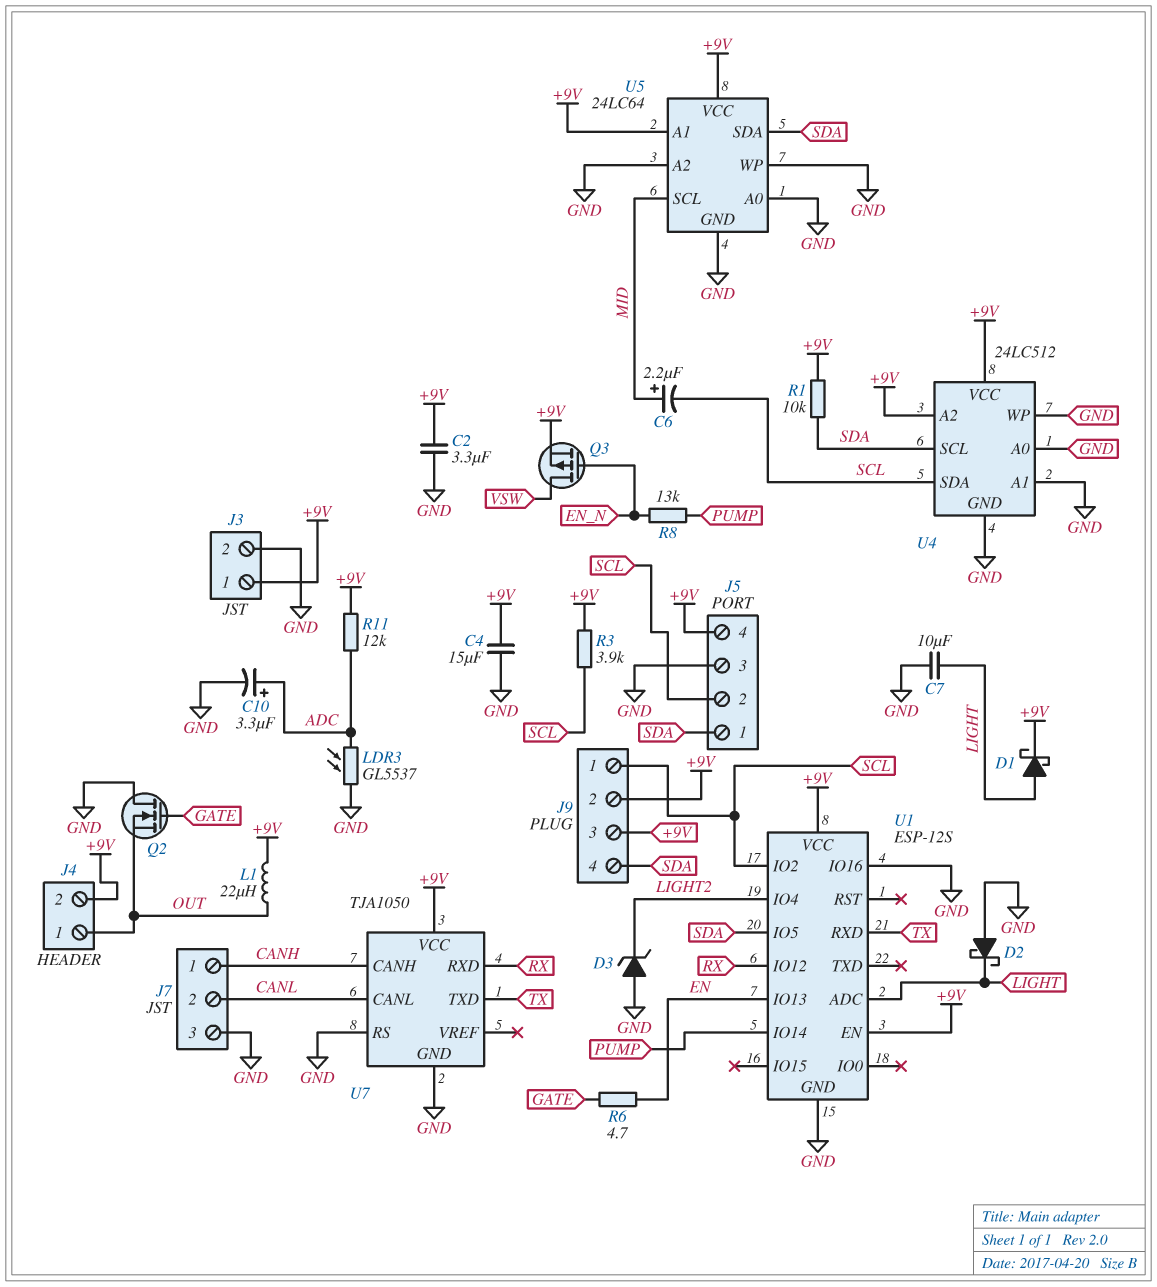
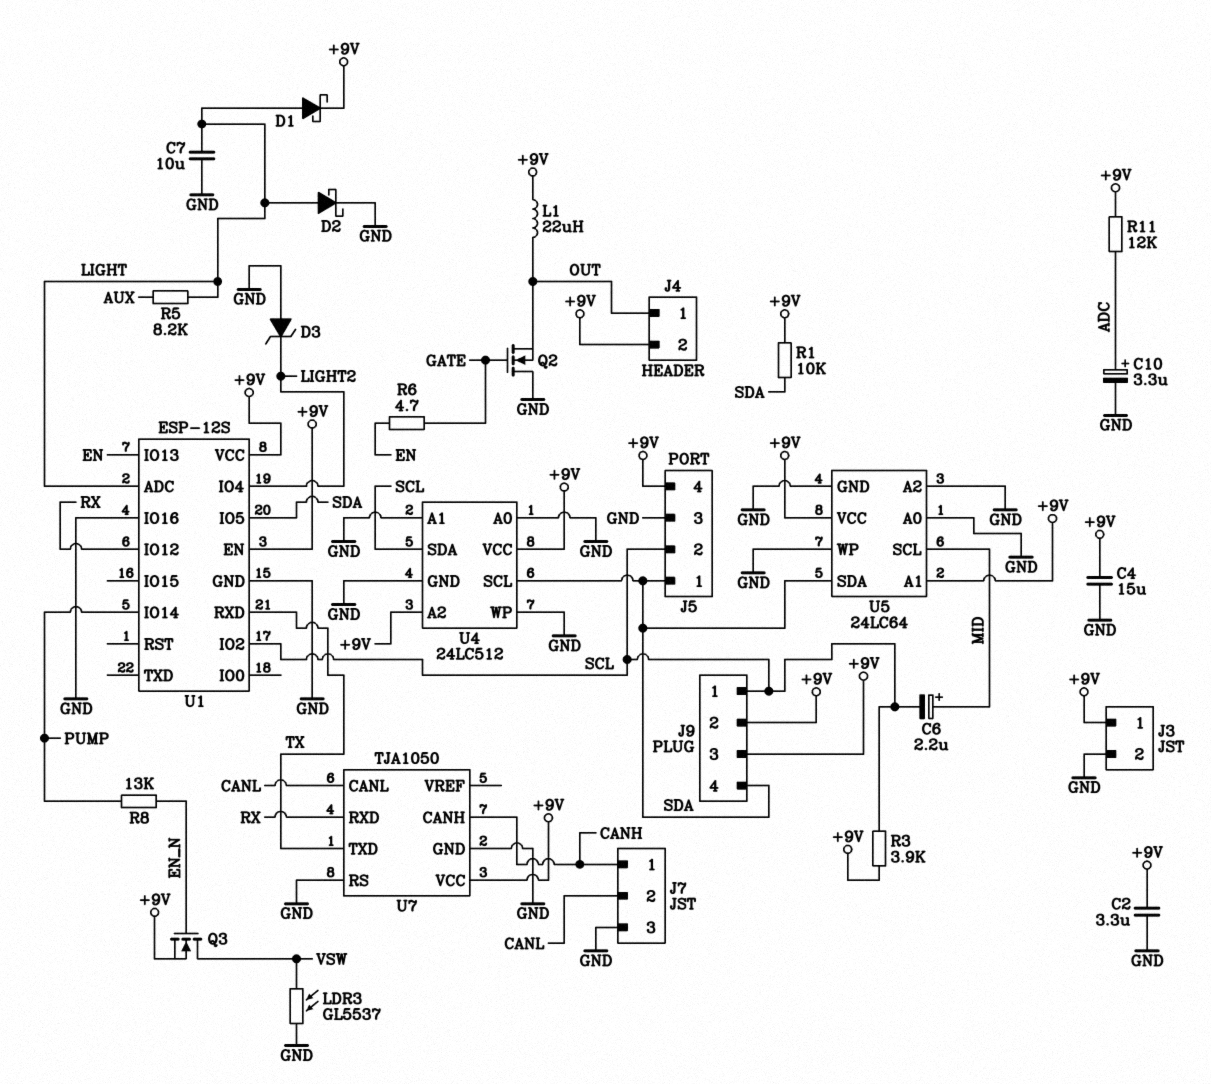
D2: schottky (A GND, K LIGHT) -> schottky (A LIGHT, K GND)
LDR3: GL5537 (ADC, GND) -> GL5537 (GND, VSW)
Q3: PMOS (G EN_N, D VSW, S +9V) -> NMOS (G EN_N, D VSW, S +9V)
R5: none -> 8.2k (AUX, LIGHT)

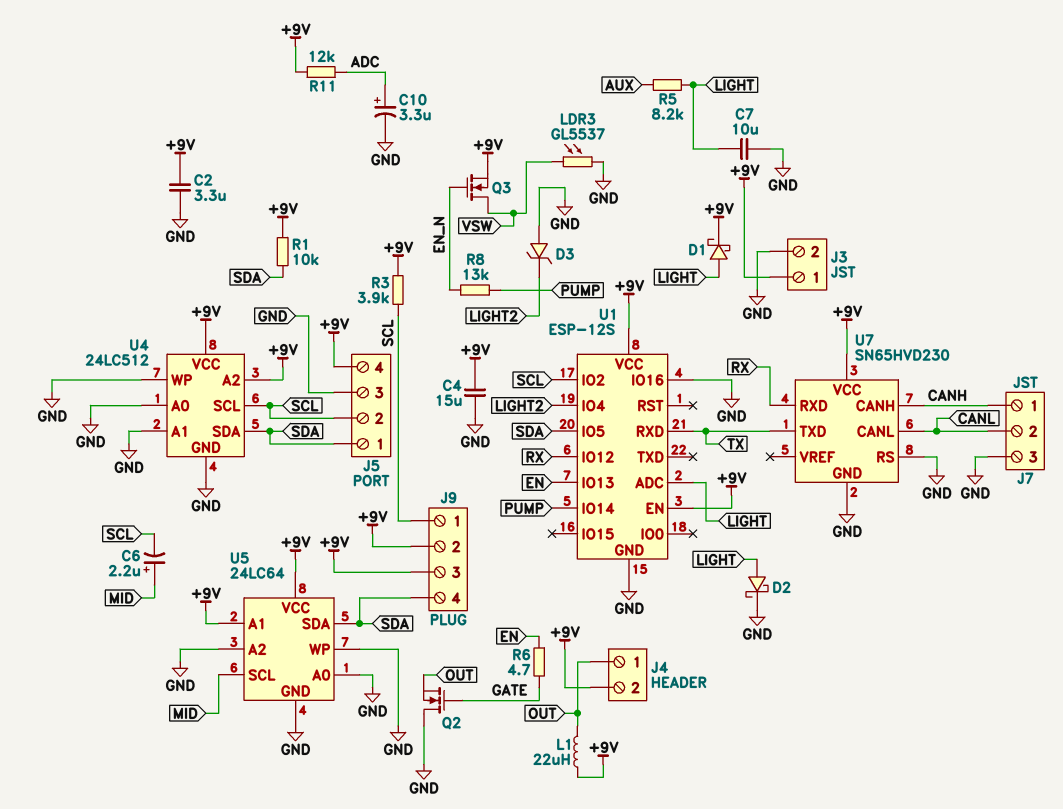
U4 pin SCL: SDA -> SCL
U4 pin SDA: SCL -> SDA
U7: TJA1050 -> SN65HVD230

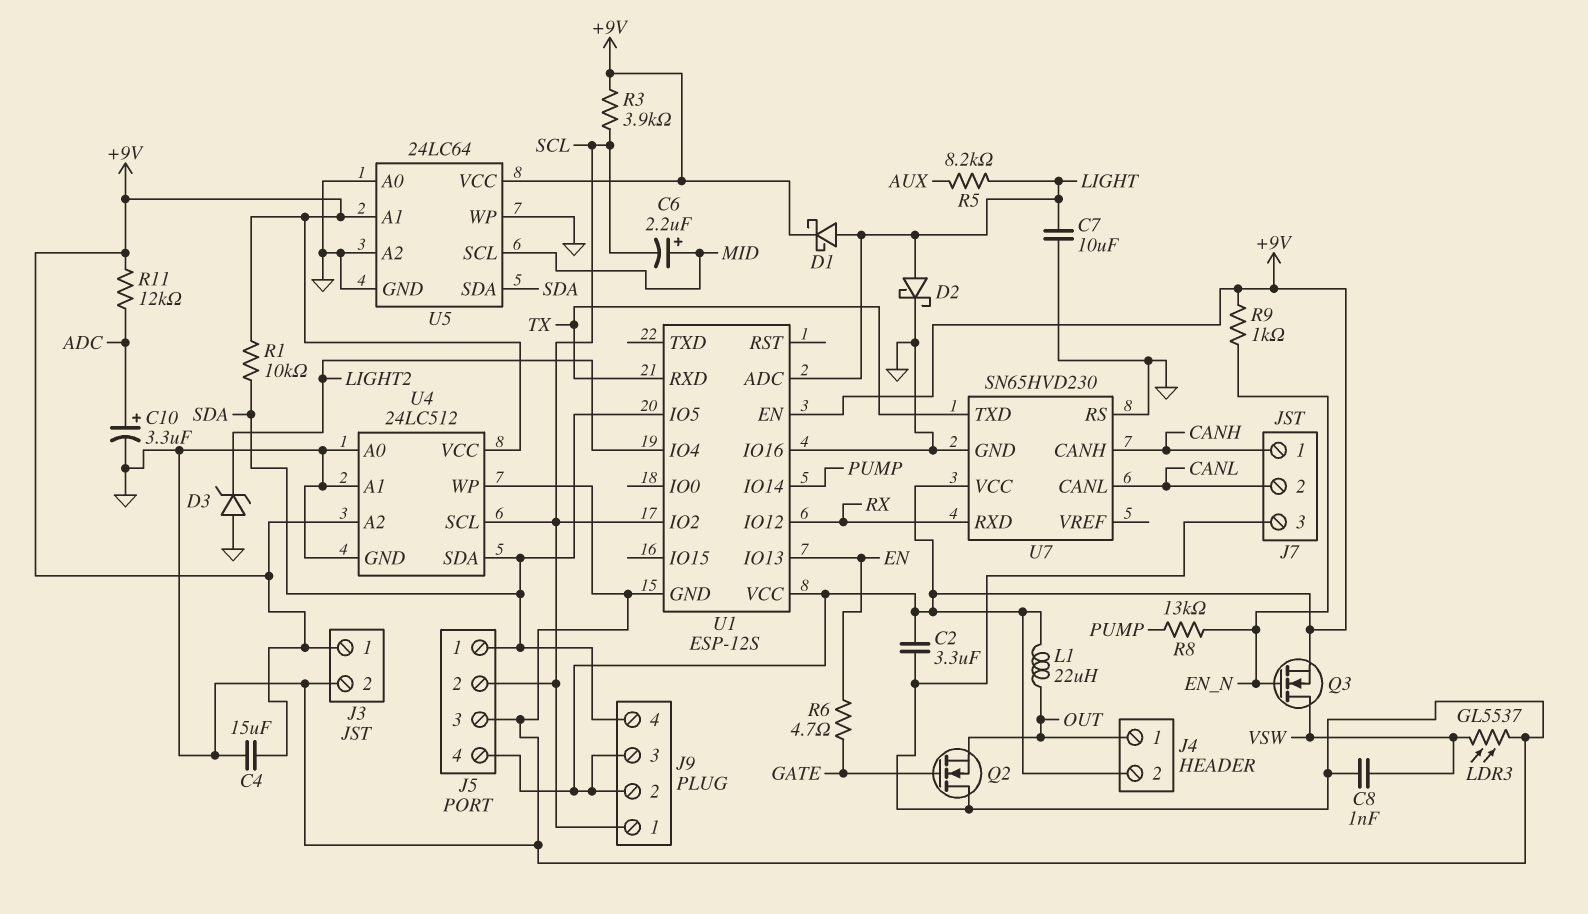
C8: none -> 1nF (GND, VSW)
R9: none -> 1k (+9V, EN_N)

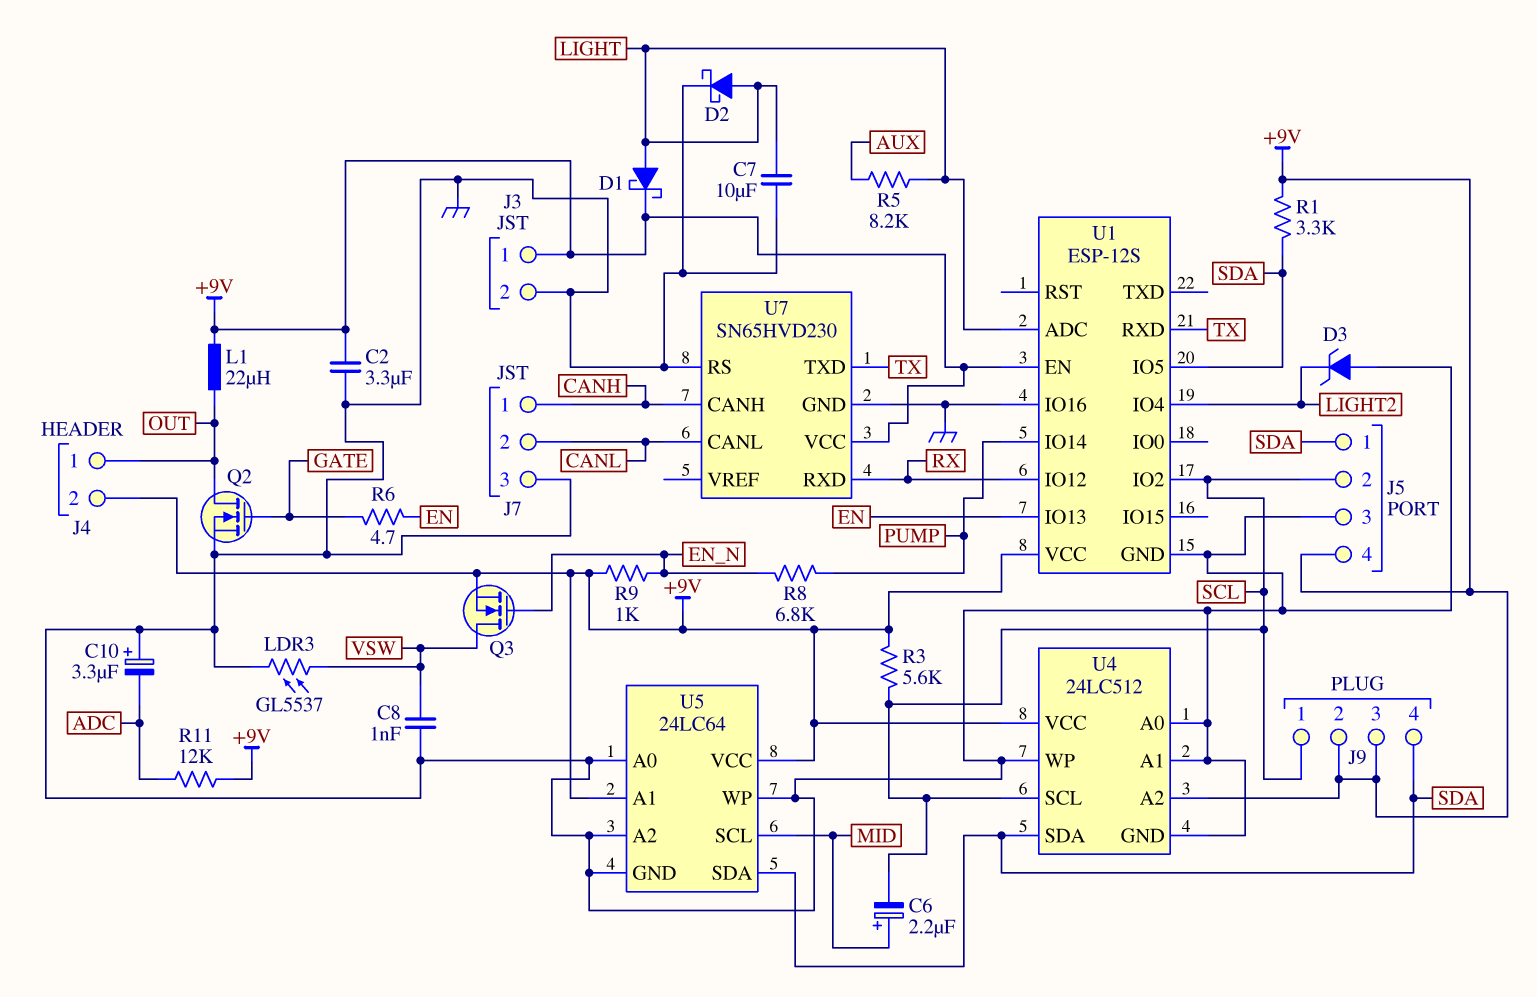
C4: 15uF (+9V, GND) -> none
C10: 3.3uF (plus ADC, minus GND) -> 3.3uF (plus GND, minus ADC)
Q2: NMOS (G GATE, D GND, S OUT) -> NMOS (G GATE, D OUT, S GND)
R1: 10k (+9V, SDA) -> 3.3k (+9V, SDA)
R3: 3.9k (+9V, SCL) -> 5.6k (+9V, SCL)
R8: 13k (EN_N, PUMP) -> 6.8k (EN_N, PUMP)

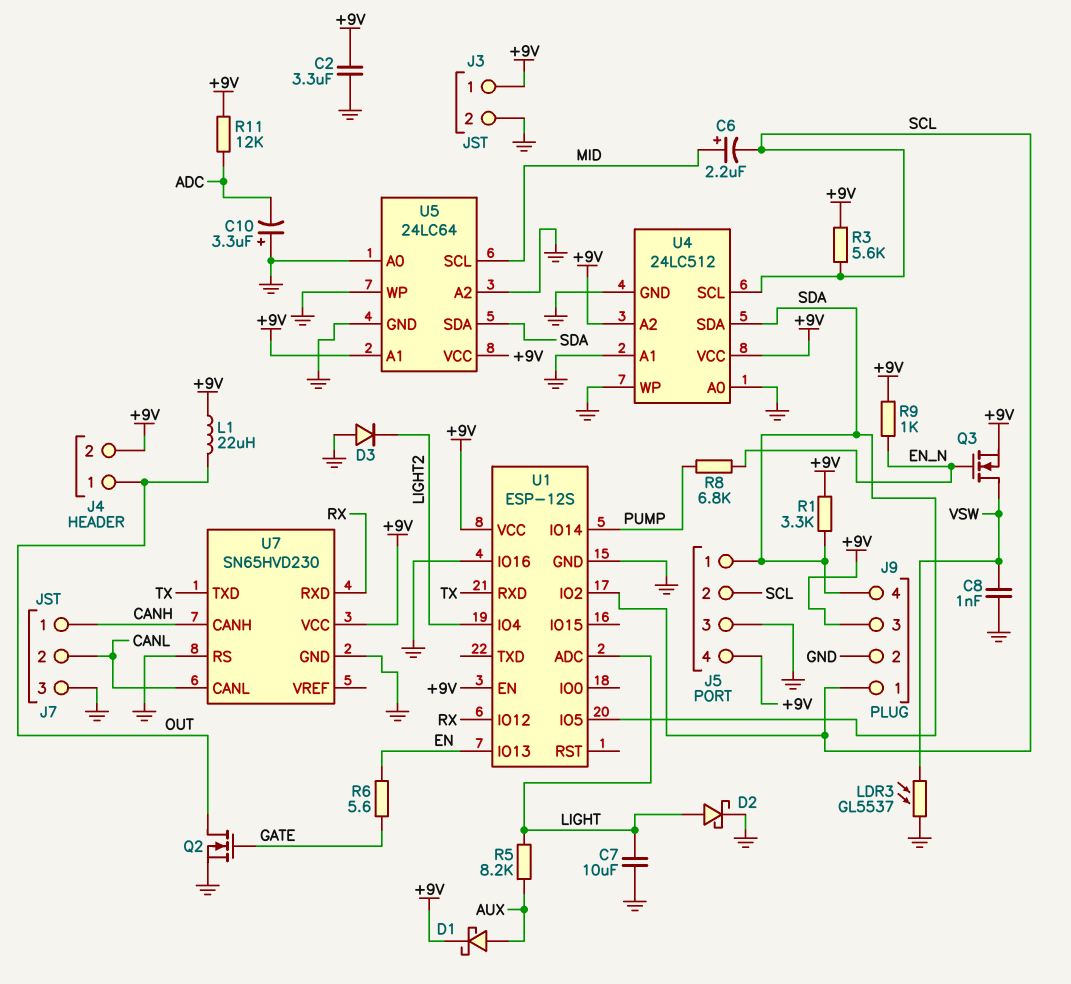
D1: schottky (A LIGHT, K +9V) -> schottky (A AUX, K +9V)
D3: zener (A GND, K LIGHT2) -> diode (A GND, K LIGHT2)
J9 pin 2: +9V -> GND
R6: 4.7 (EN, GATE) -> 5.6 (EN, GATE)

